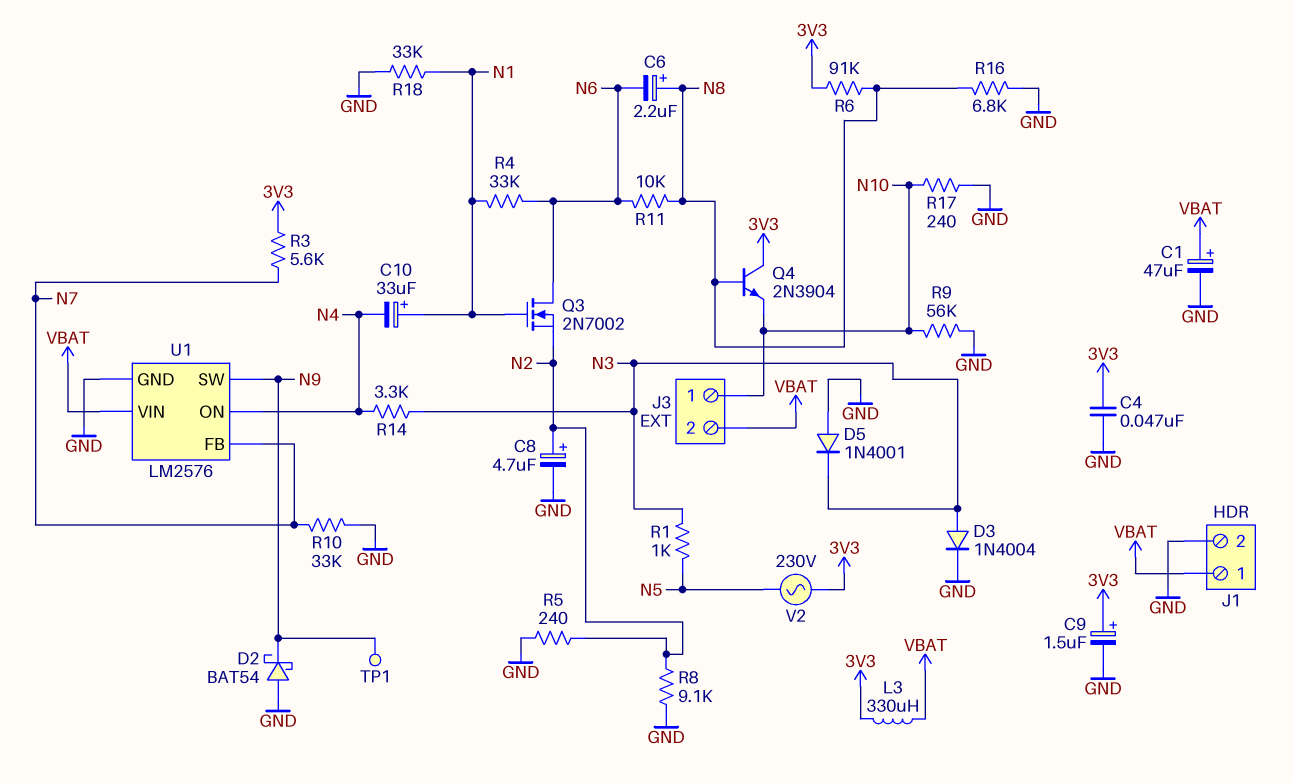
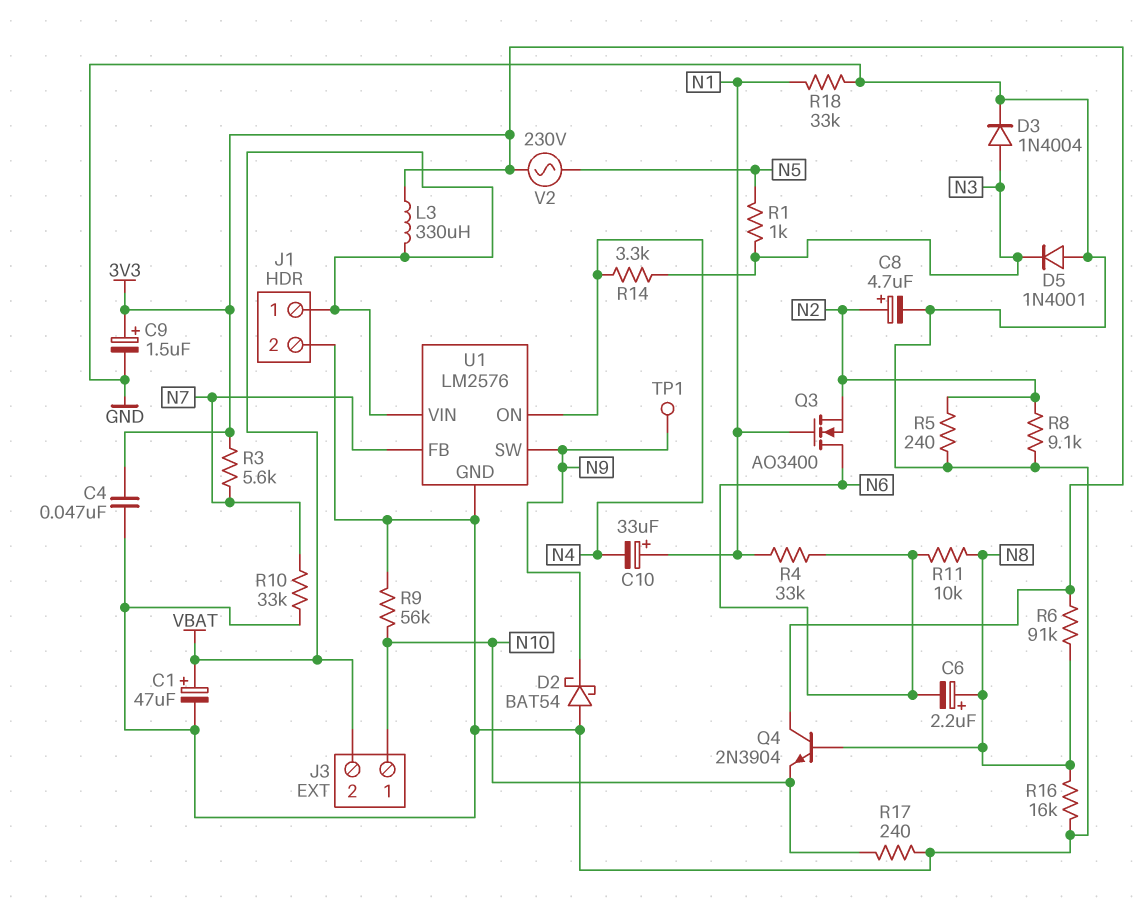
Q3: NMOS 2N7002 (G N1, D N6, S N2) -> NMOS AO3400 (G N1, D N6, S N2)
R16: 6.8k (GND, N8) -> 16k (GND, N8)

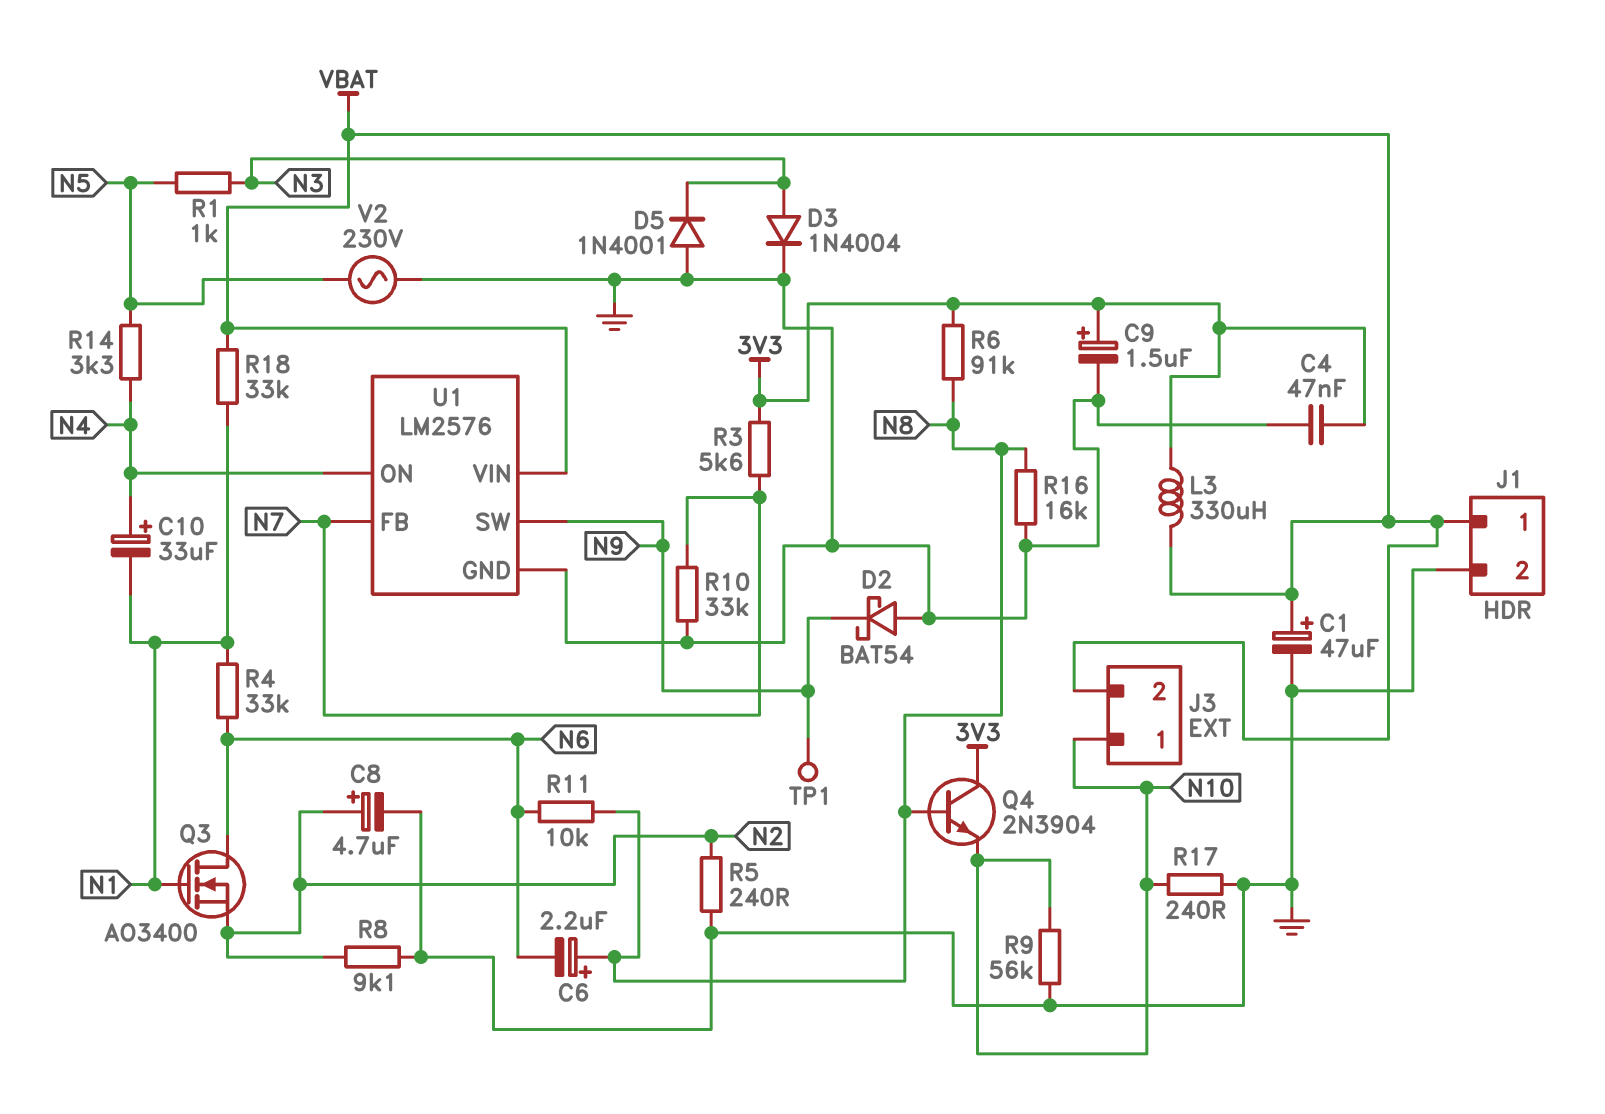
C10: 33uF (plus N1, minus N4) -> 33uF (plus N4, minus N1)
R14: 3.3k (N3, N4) -> 3.3k (N4, N5)
R18: 33k (GND, N1) -> 33k (N1, VBAT)
V2: AC 230V (3V3, N5) -> AC 230V (GND, N5)

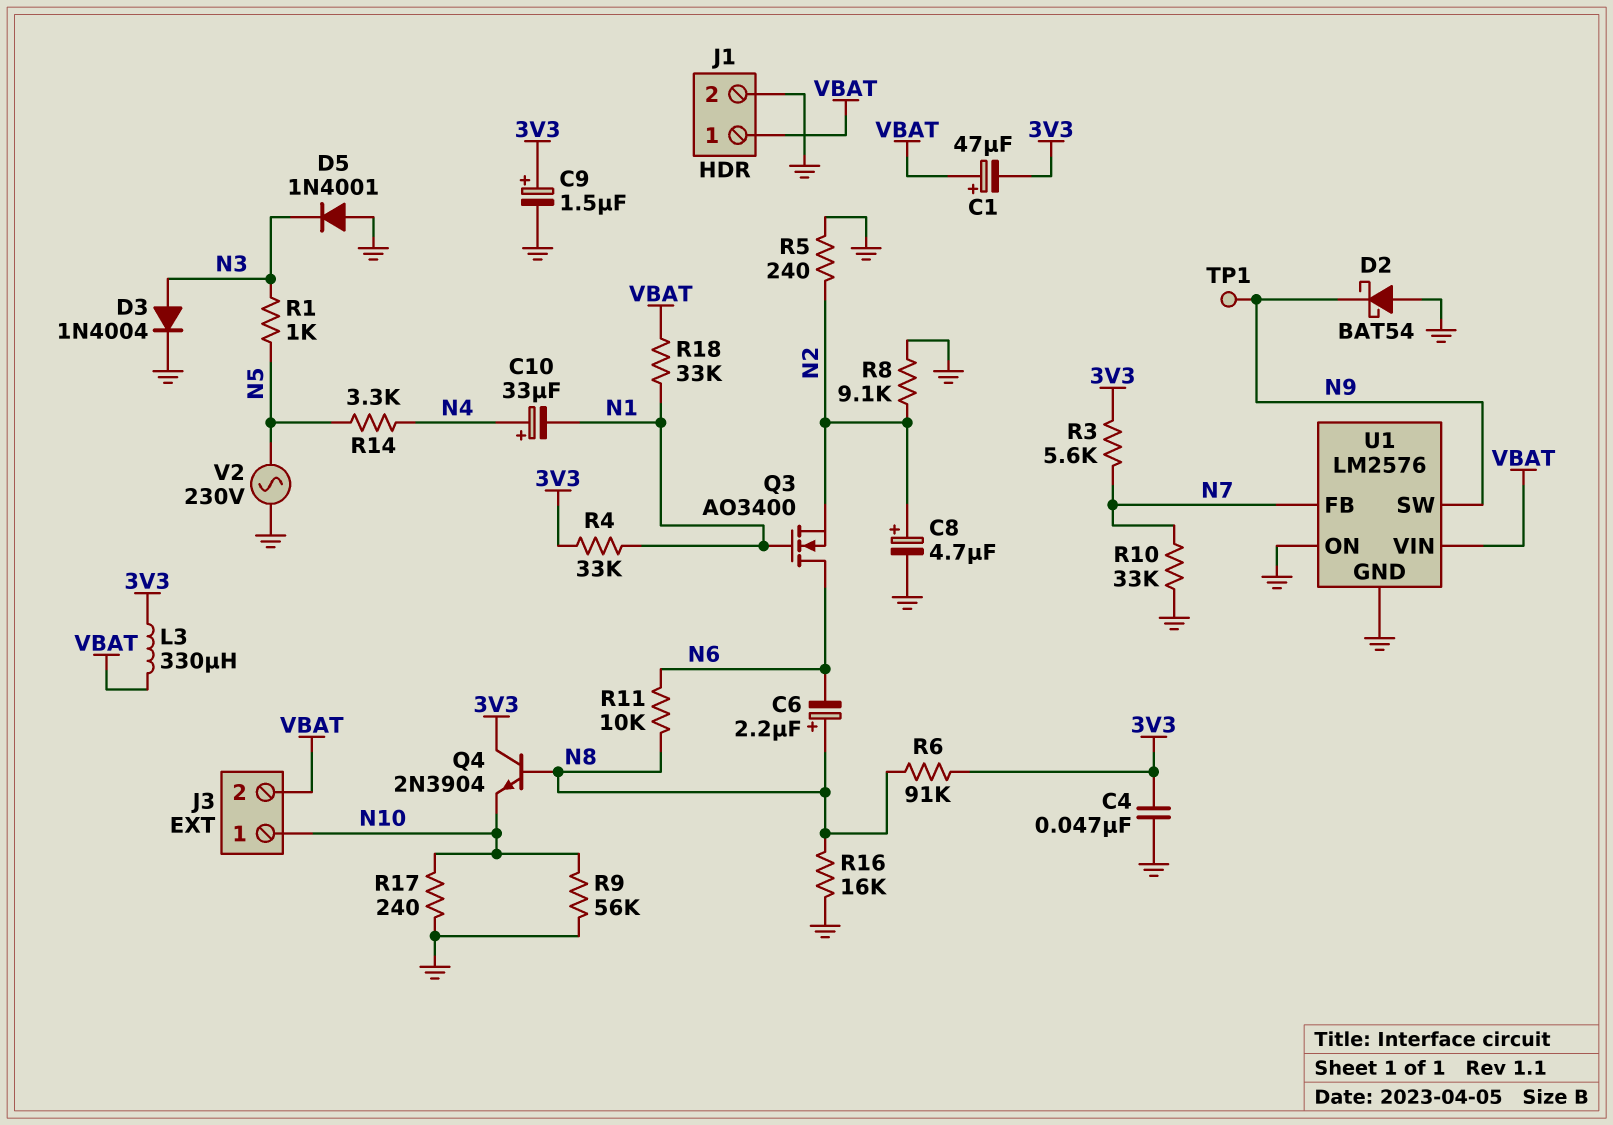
C1: 47uF (plus VBAT, minus GND) -> 47uF (plus VBAT, minus 3V3)
R4: 33k (N1, N6) -> 33k (3V3, N1)
U1 pin ON: N4 -> GND

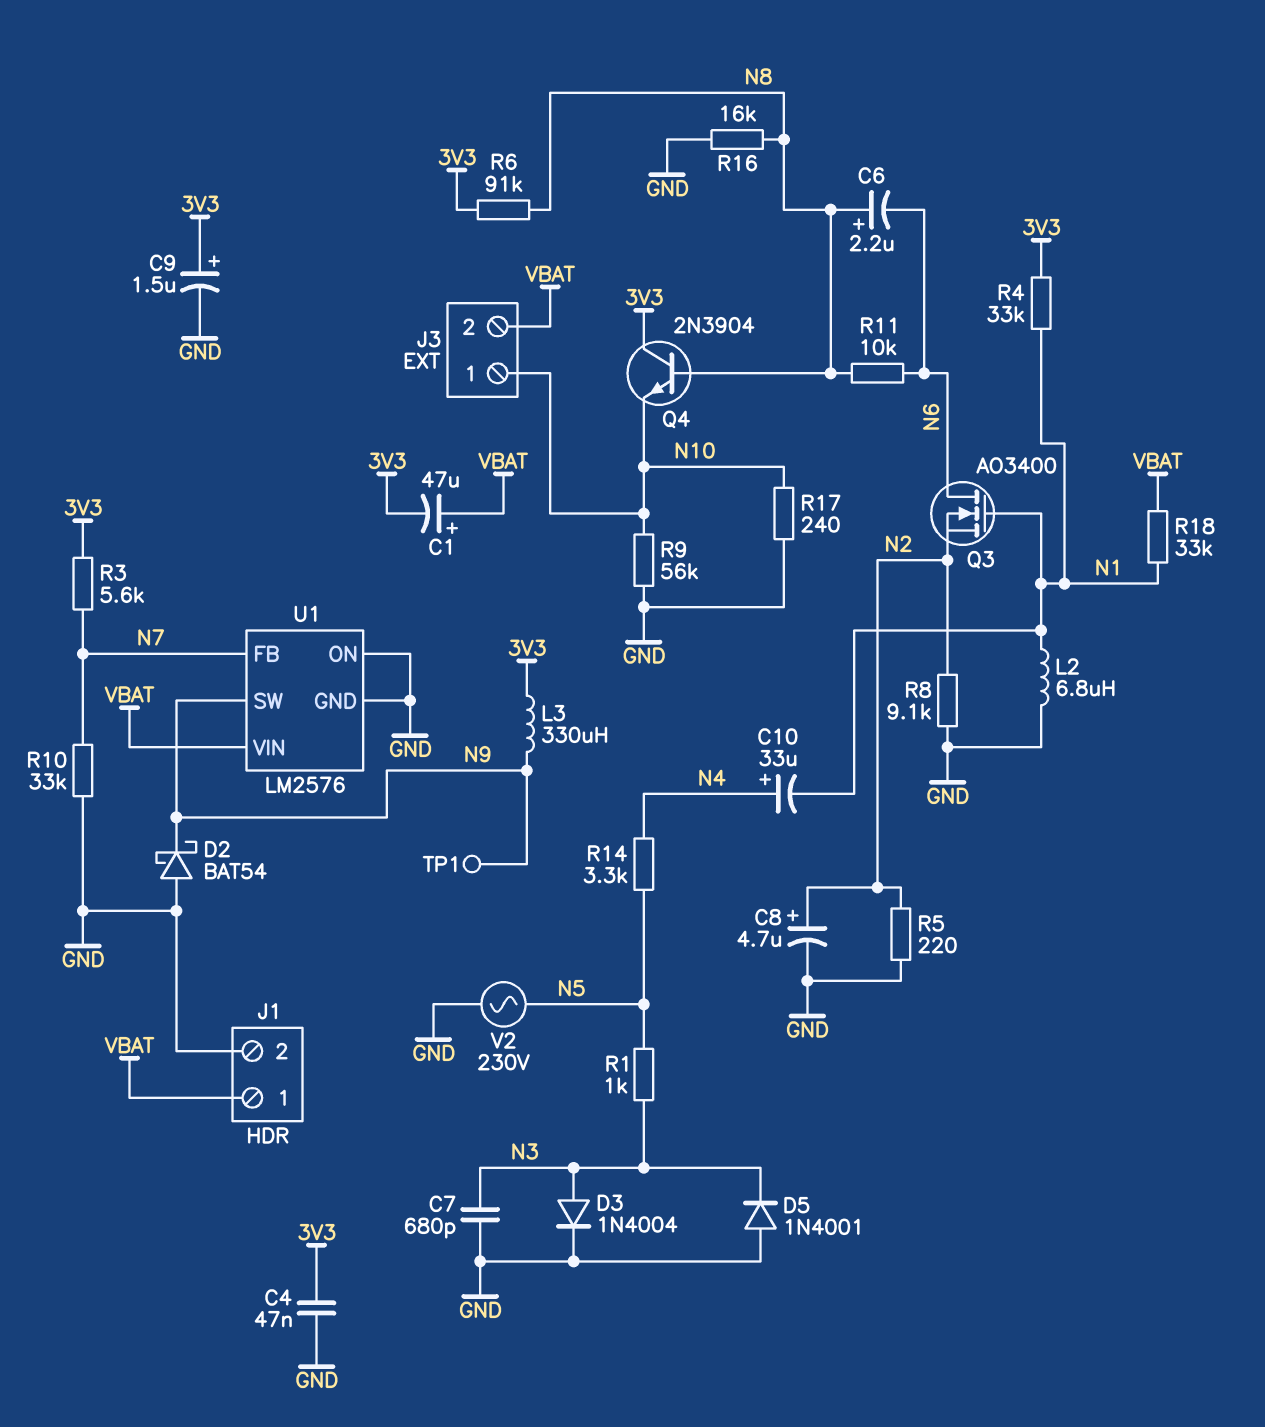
C7: none -> 680pF (GND, N3)
L2: none -> 6.8uH (GND, N1)
L3: 330uH (3V3, VBAT) -> 330uH (3V3, N9)
R5: 240 (GND, N2) -> 220 (GND, N2)

